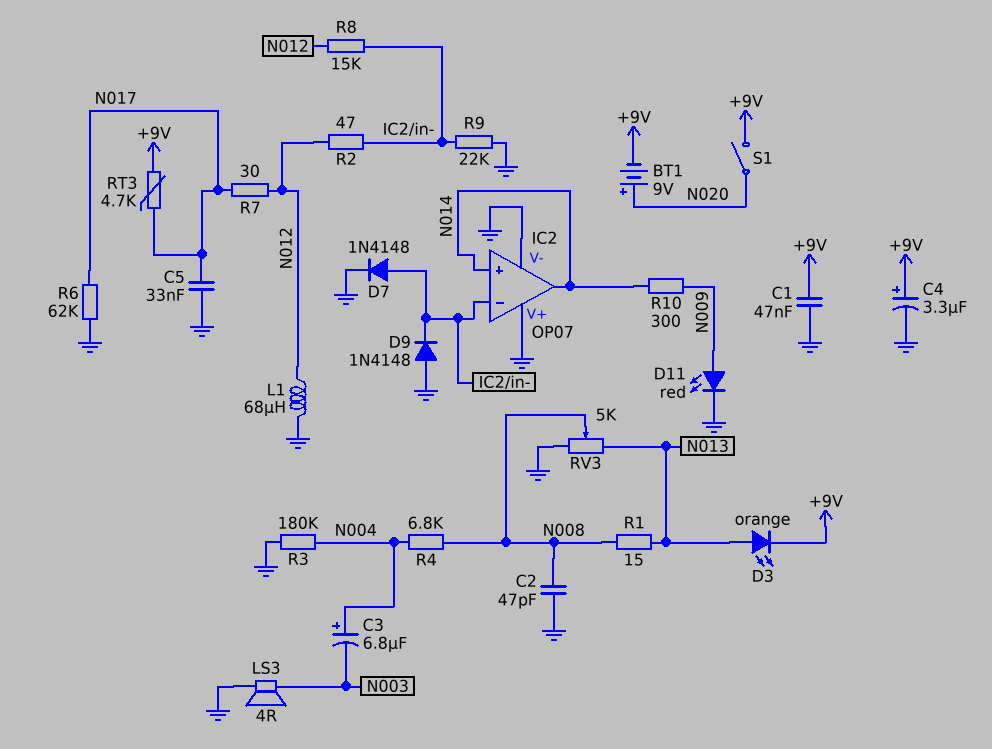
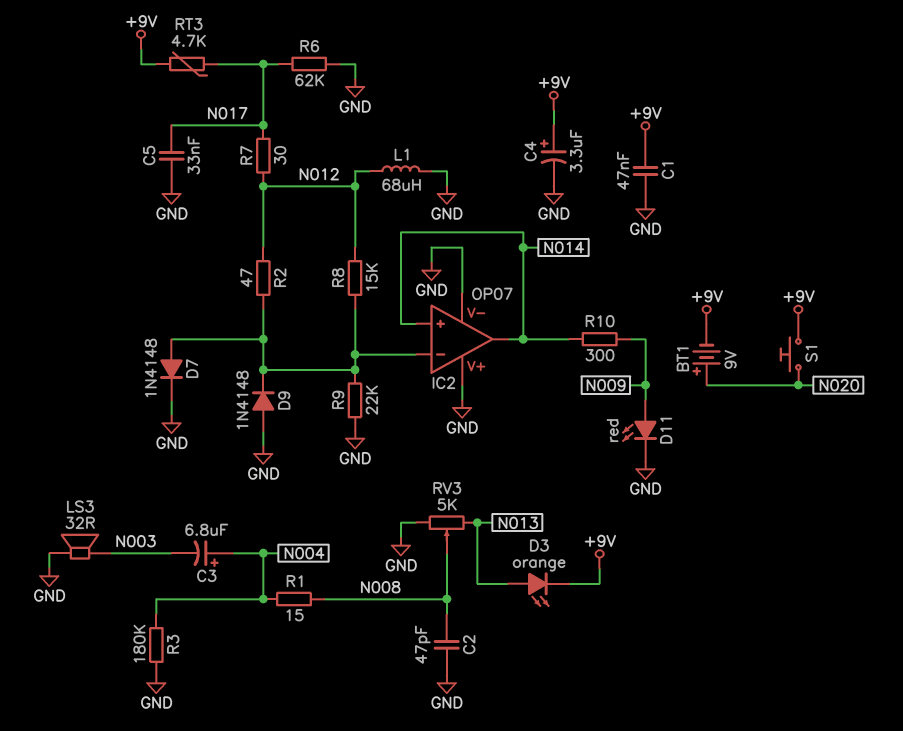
LS3: speaker 4R (GND, N003) -> speaker 32R (GND, N003)
R1: 15 (N008, N013) -> 15 (N004, N008)
R4: 6.8k (N004, N008) -> none
S1: switch (+9V, N020) -> button (+9V, N020)

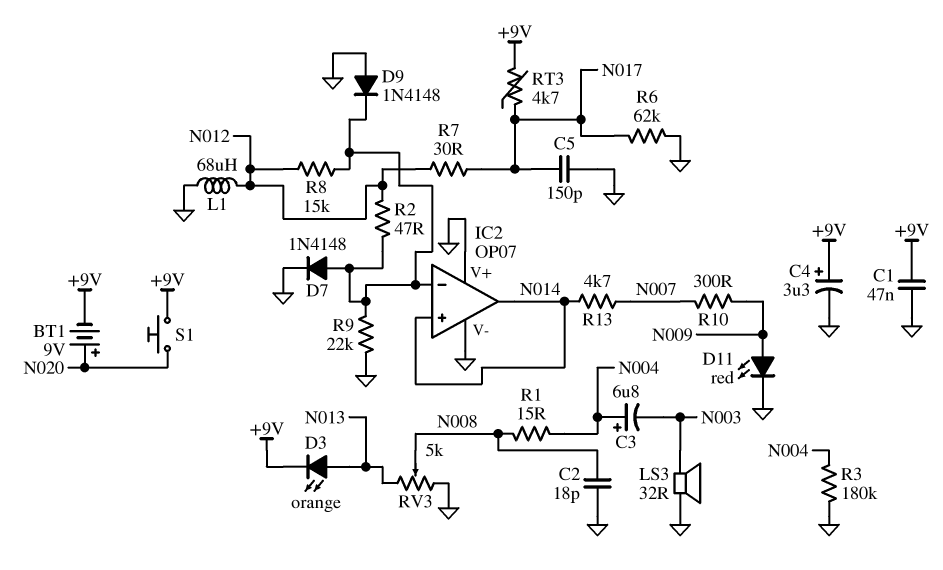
C2: 47pF (GND, N008) -> 18pF (GND, N008)
C5: 33nF (GND, N017) -> 150pF (GND, N017)
R10: 300 (N009, N014) -> 300 (N007, N009)
R13: none -> 4.7k (N007, N014)

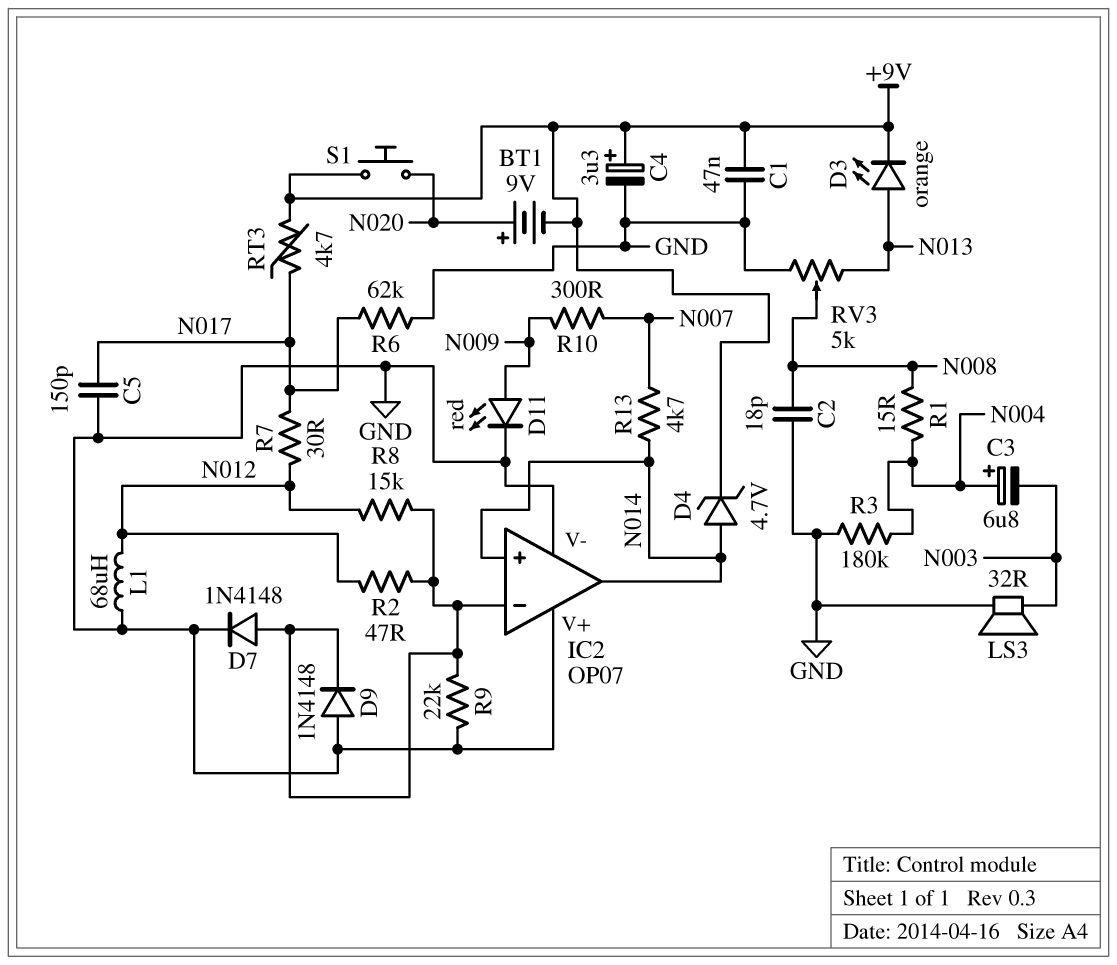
D4: none -> zener 4.7V (A N014, K +9V)

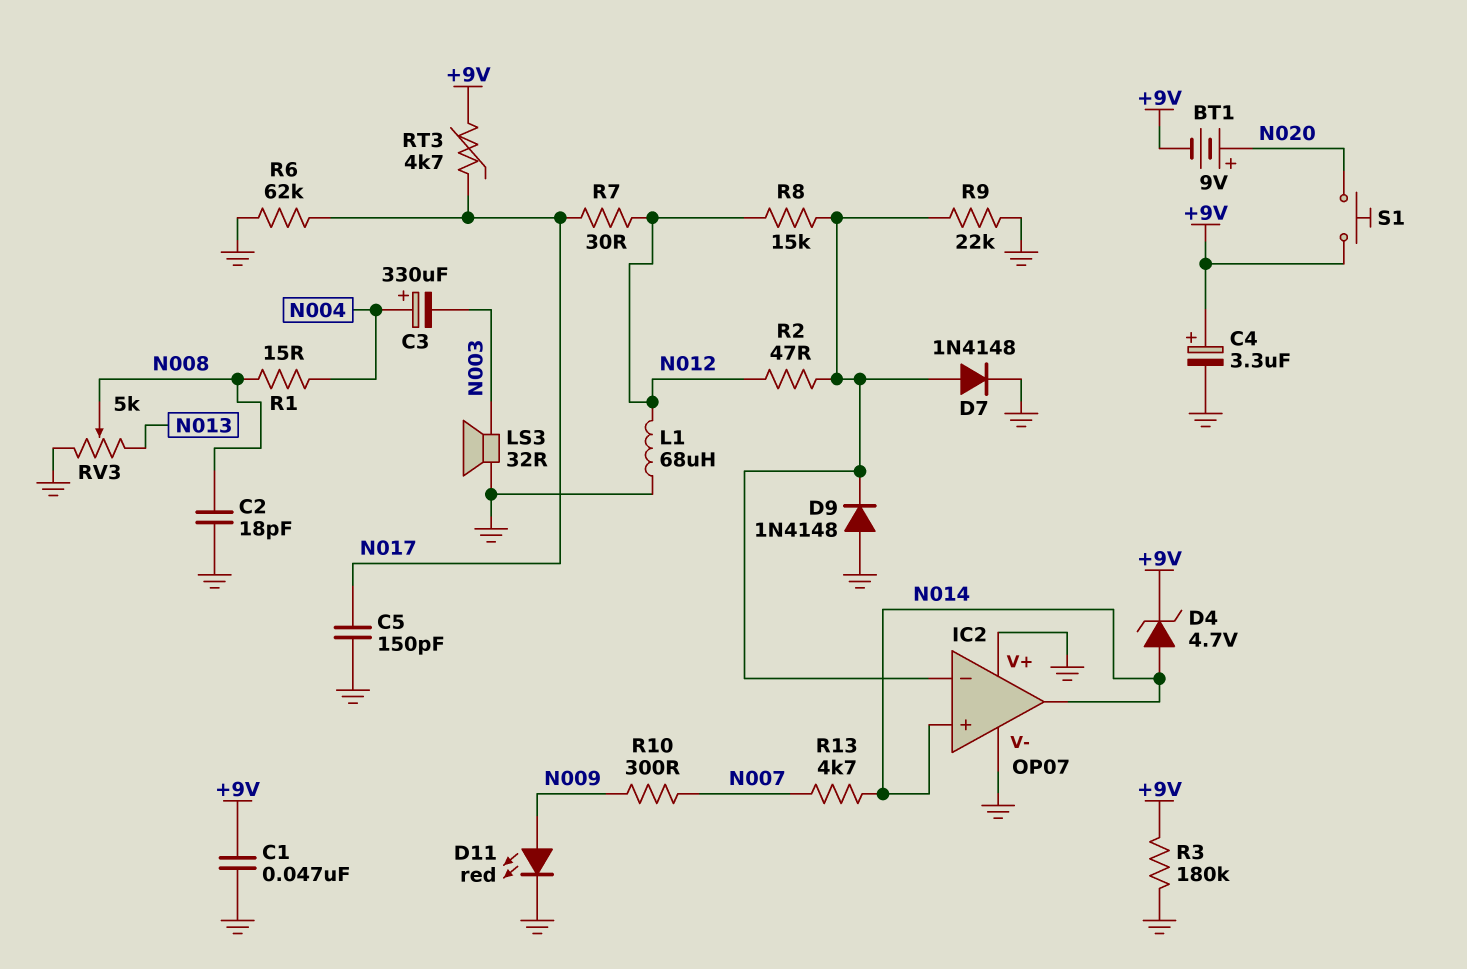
C3: 6.8uF (plus N004, minus N003) -> 330uF (plus N004, minus N003)
D3: LED orange (A N013, K +9V) -> none
R3: 180k (GND, N004) -> 180k (+9V, GND)

